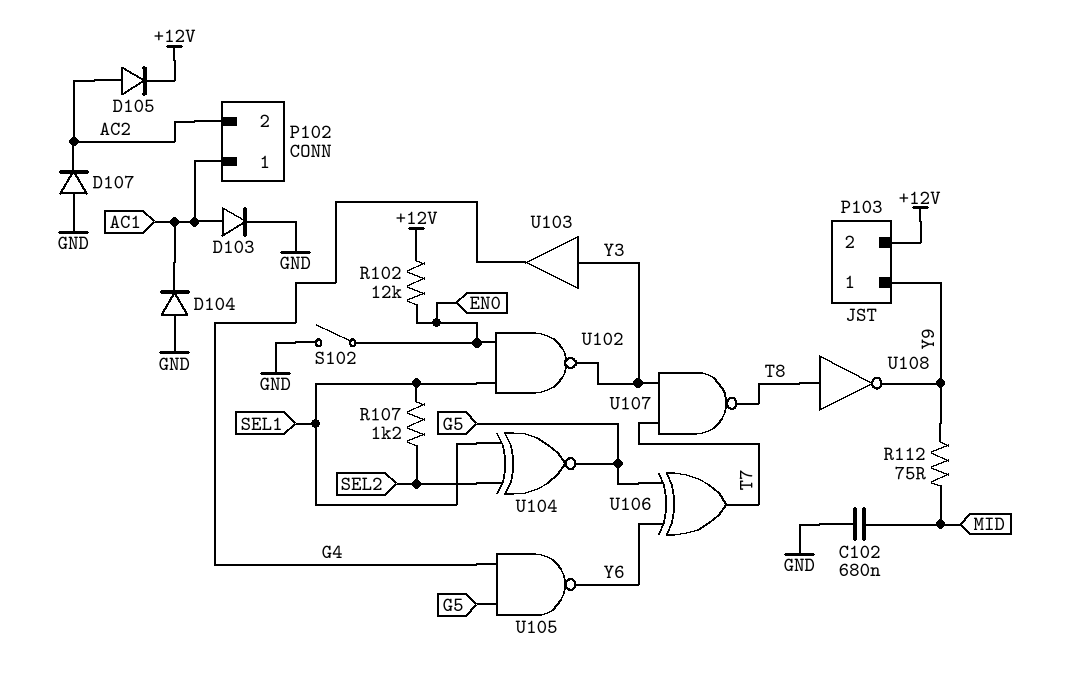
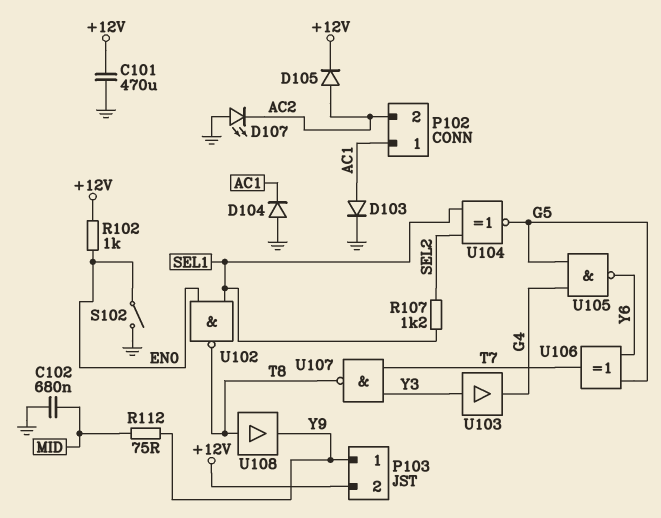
C101: none -> 470uF (+12V, GND)
D107: diode (A GND, K AC2) -> LED (A GND, K AC2)
R102: 12k (+12V, EN0) -> 1k (+12V, EN0)
U102: NAND (in EN0, in SEL1, out Y3) -> NAND (in EN0, in SEL1, out T8)
U108: NOT (in T8, out Y9) -> buffer (in T8, out Y9)

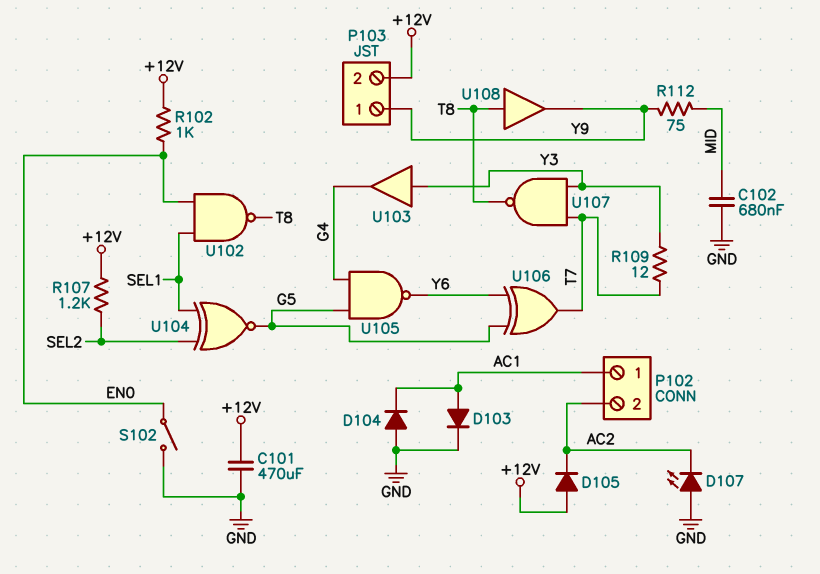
D105: diode (A AC2, K +12V) -> diode (A +12V, K AC2)
R107: 1.2k (SEL1, SEL2) -> 1.2k (+12V, SEL2)
R109: none -> 12 (T7, Y3)

